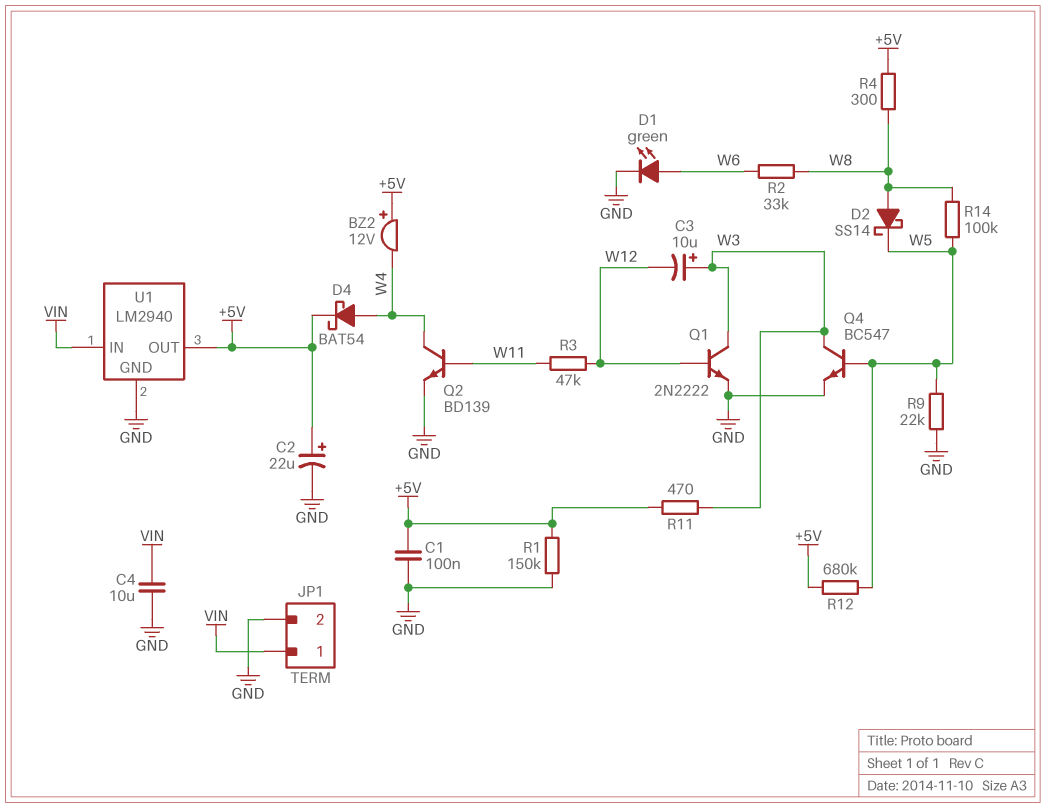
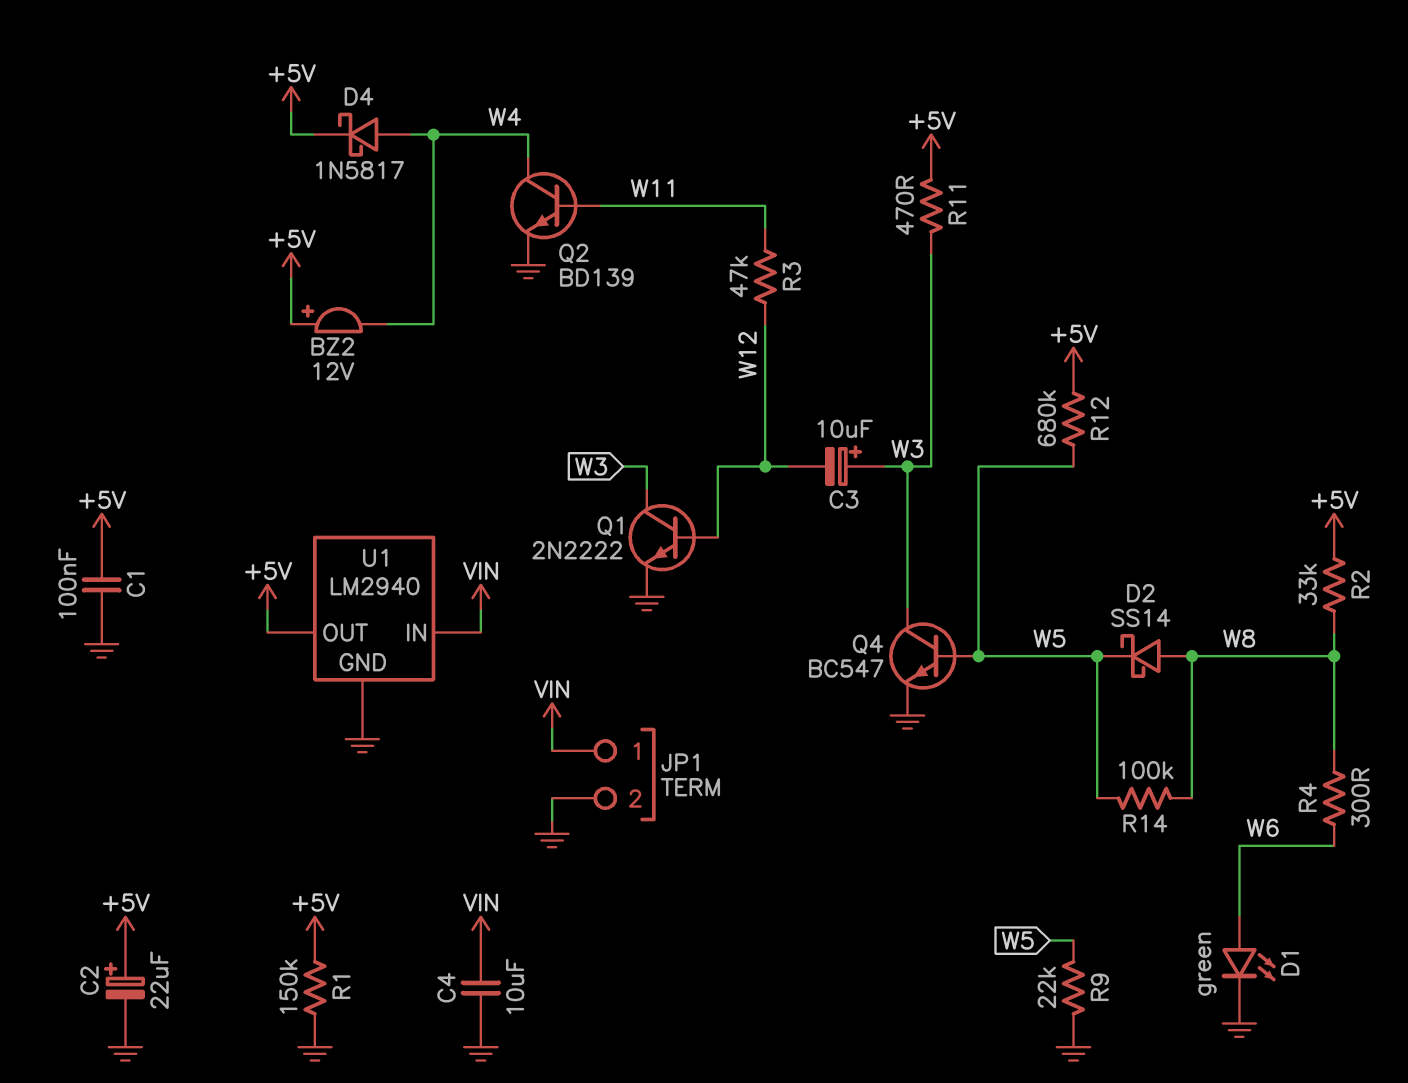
D4: schottky BAT54 (A W4, K +5V) -> schottky 1N5817 (A W4, K +5V)
R2: 33k (W6, W8) -> 33k (+5V, W8)
R4: 300 (+5V, W8) -> 300 (W6, W8)

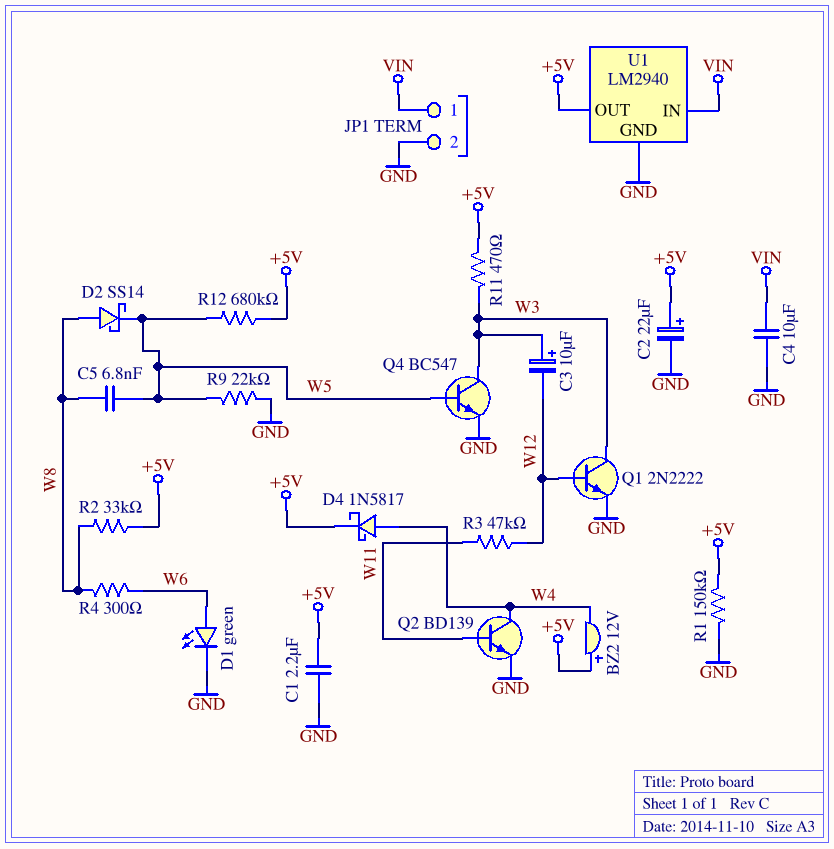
C1: 100nF (+5V, GND) -> 2.2uF (+5V, GND)
C5: none -> 6.8nF (W5, W8)
R14: 100k (W5, W8) -> none

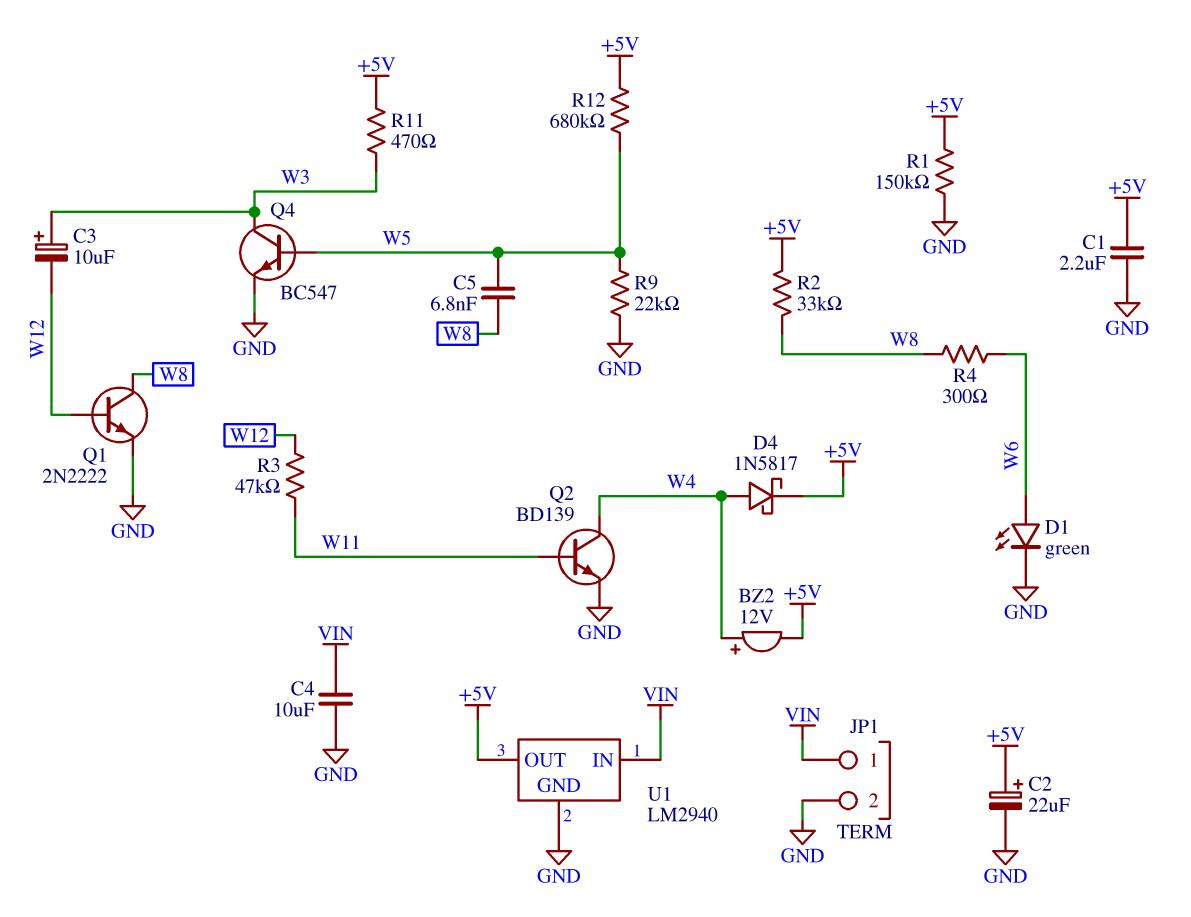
BZ2: buzzer 12V (plus +5V, minus W4) -> buzzer 12V (plus W4, minus +5V)
D2: schottky SS14 (A W8, K W5) -> none
Q1: NPN 2N2222 (B W12, C W3, E GND) -> NPN 2N2222 (B W12, C W8, E GND)

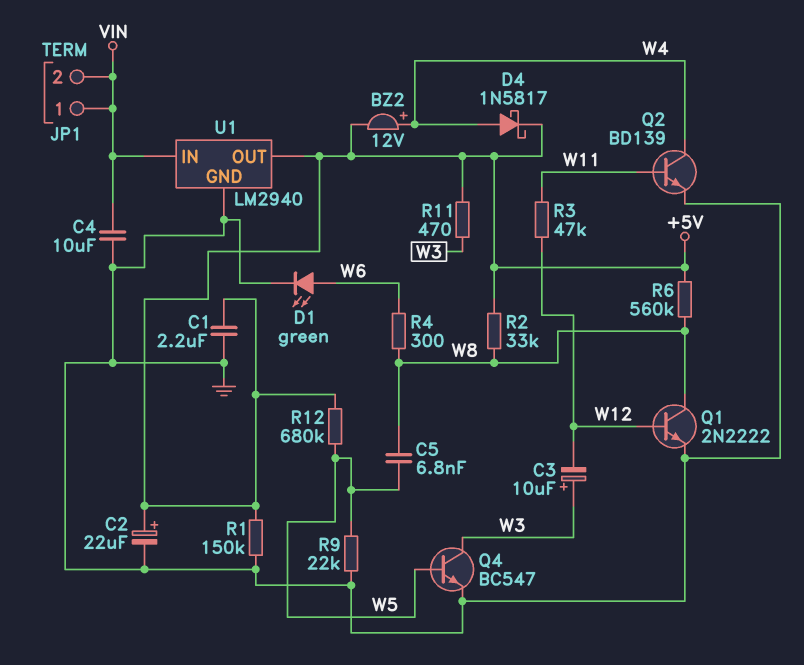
JP1 pin 2: GND -> VIN
R6: none -> 560k (+5V, W8)

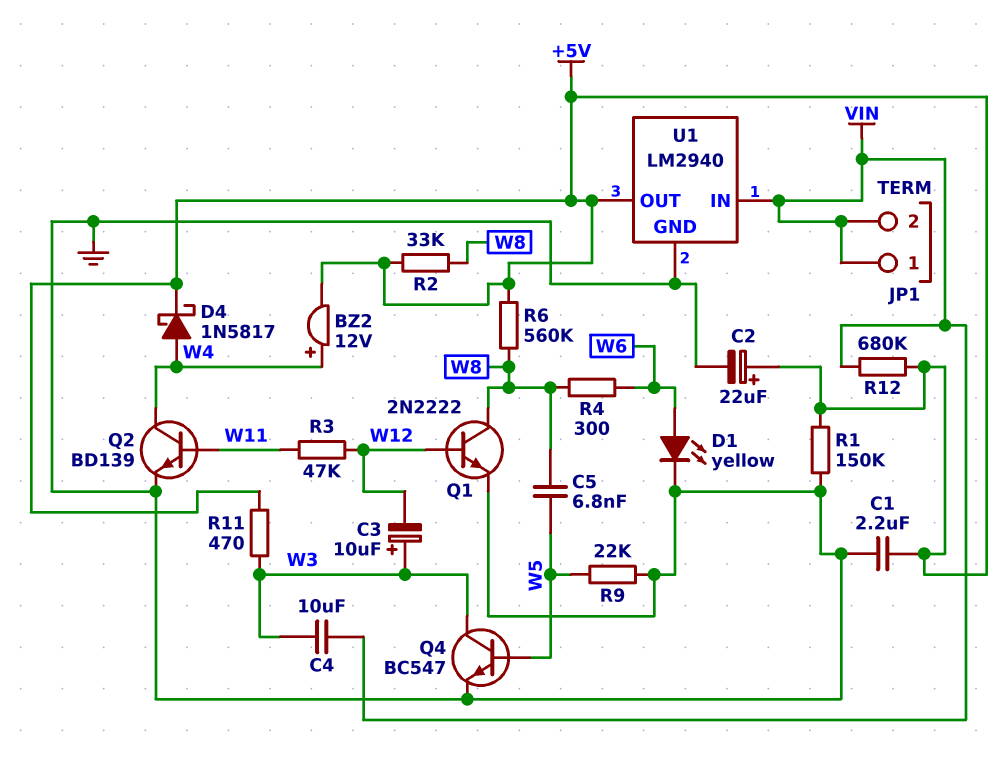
C4: 10uF (GND, VIN) -> 10uF (VIN, W3)
D1: LED green (A W6, K GND) -> LED yellow (A W6, K GND)
R12: 680k (+5V, W5) -> 680k (+5V, VIN)

